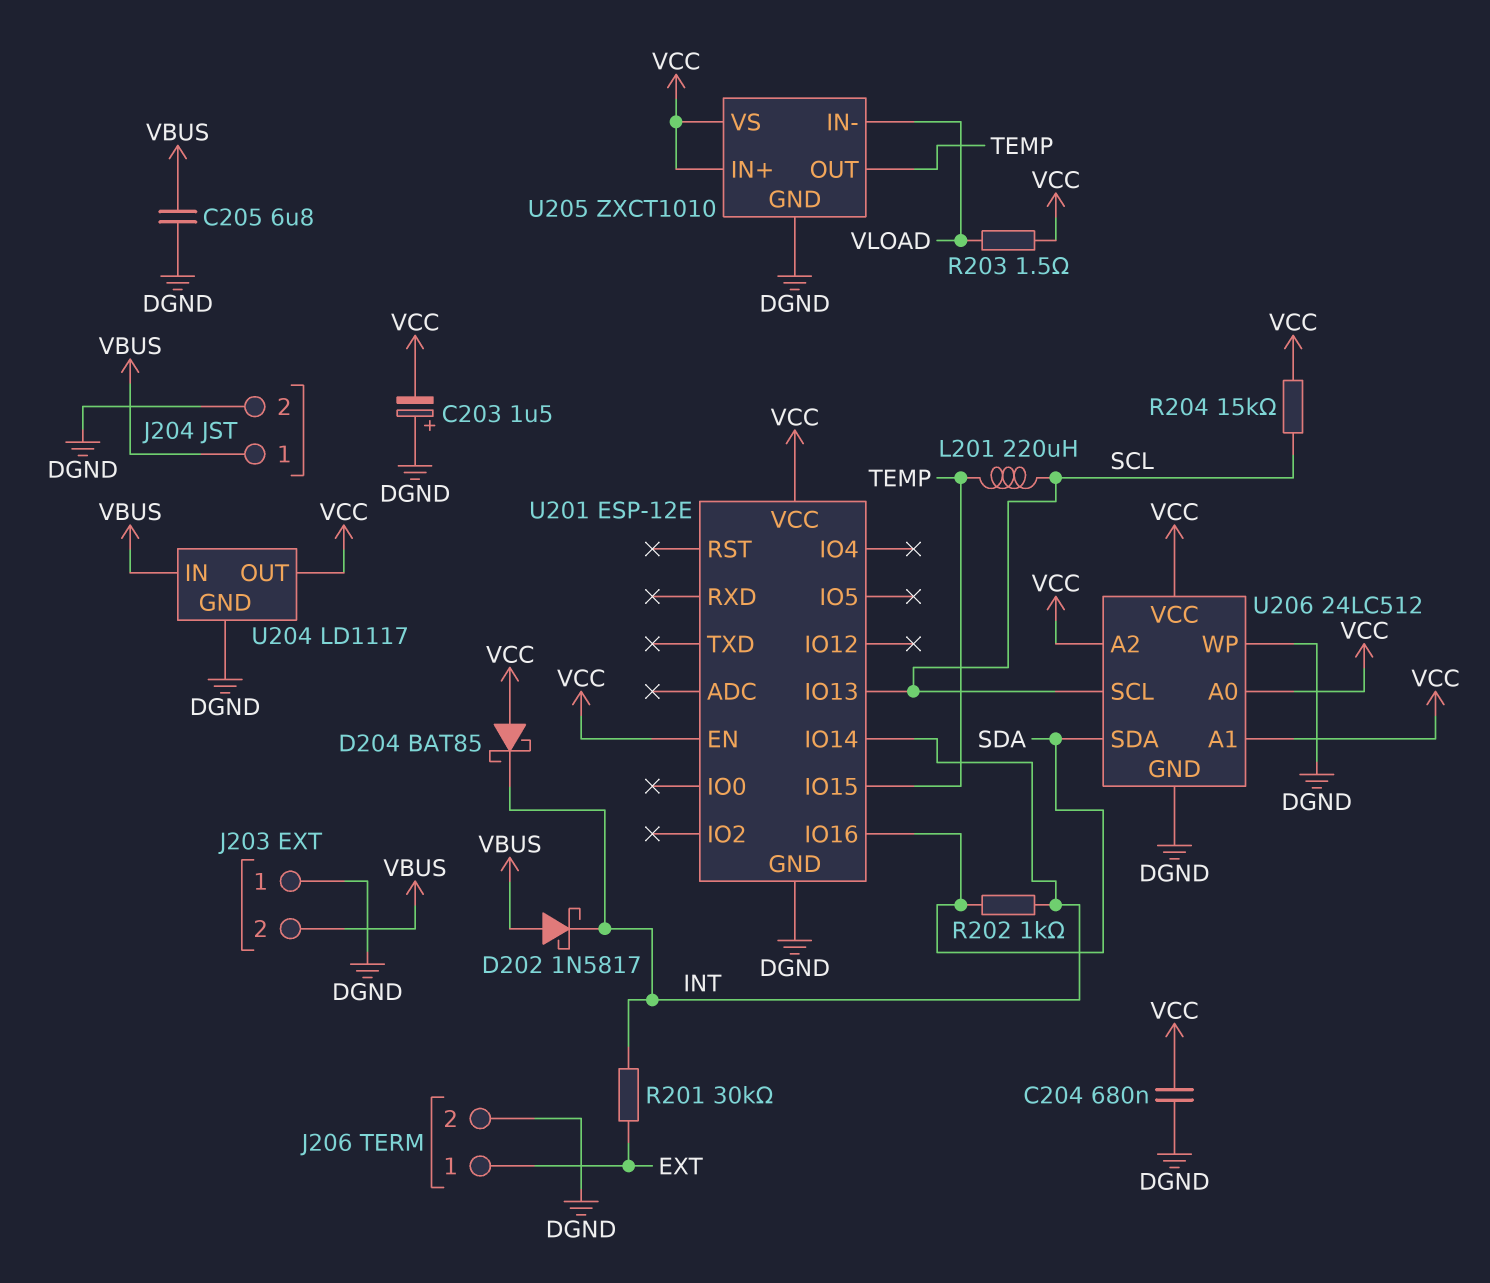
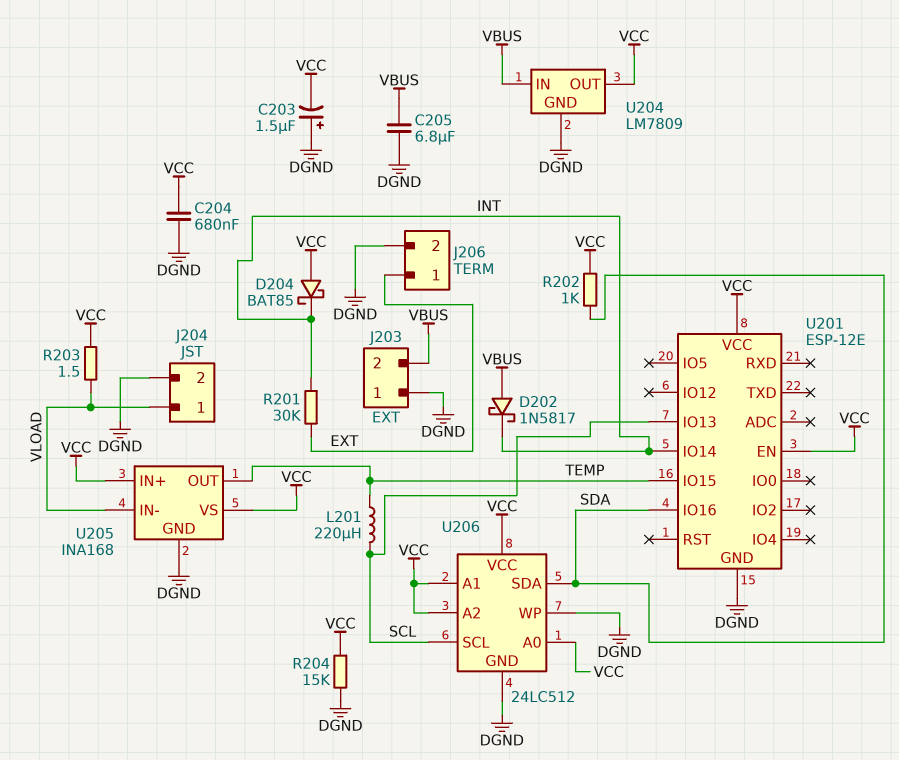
J204 pin 1: VBUS -> VLOAD
R202: 1k (INT, SDA) -> 1k (SDA, VCC)
R204: 15k (SCL, VCC) -> 15k (DGND, VCC)
U204: LD1117 -> LM7809
U205: ZXCT1010 -> INA168

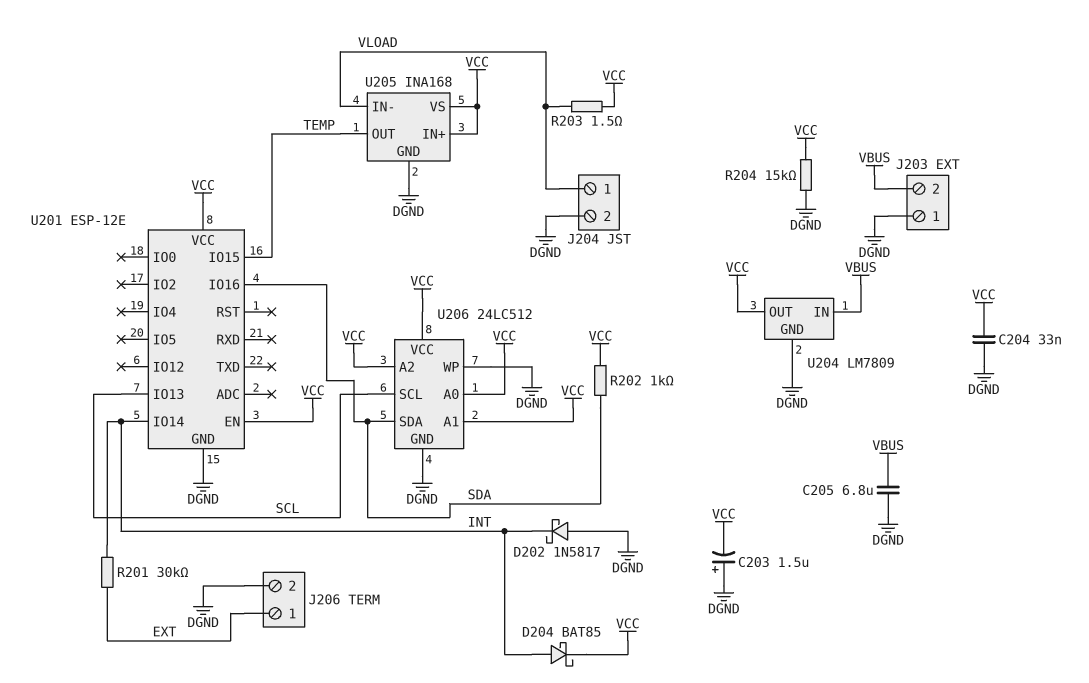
C204: 680nF (DGND, VCC) -> 33nF (DGND, VCC)
D202: schottky 1N5817 (A VBUS, K INT) -> schottky 1N5817 (A DGND, K INT)
D204: schottky BAT85 (A VCC, K INT) -> schottky BAT85 (A INT, K VCC)
L201: 220uH (SCL, TEMP) -> none

